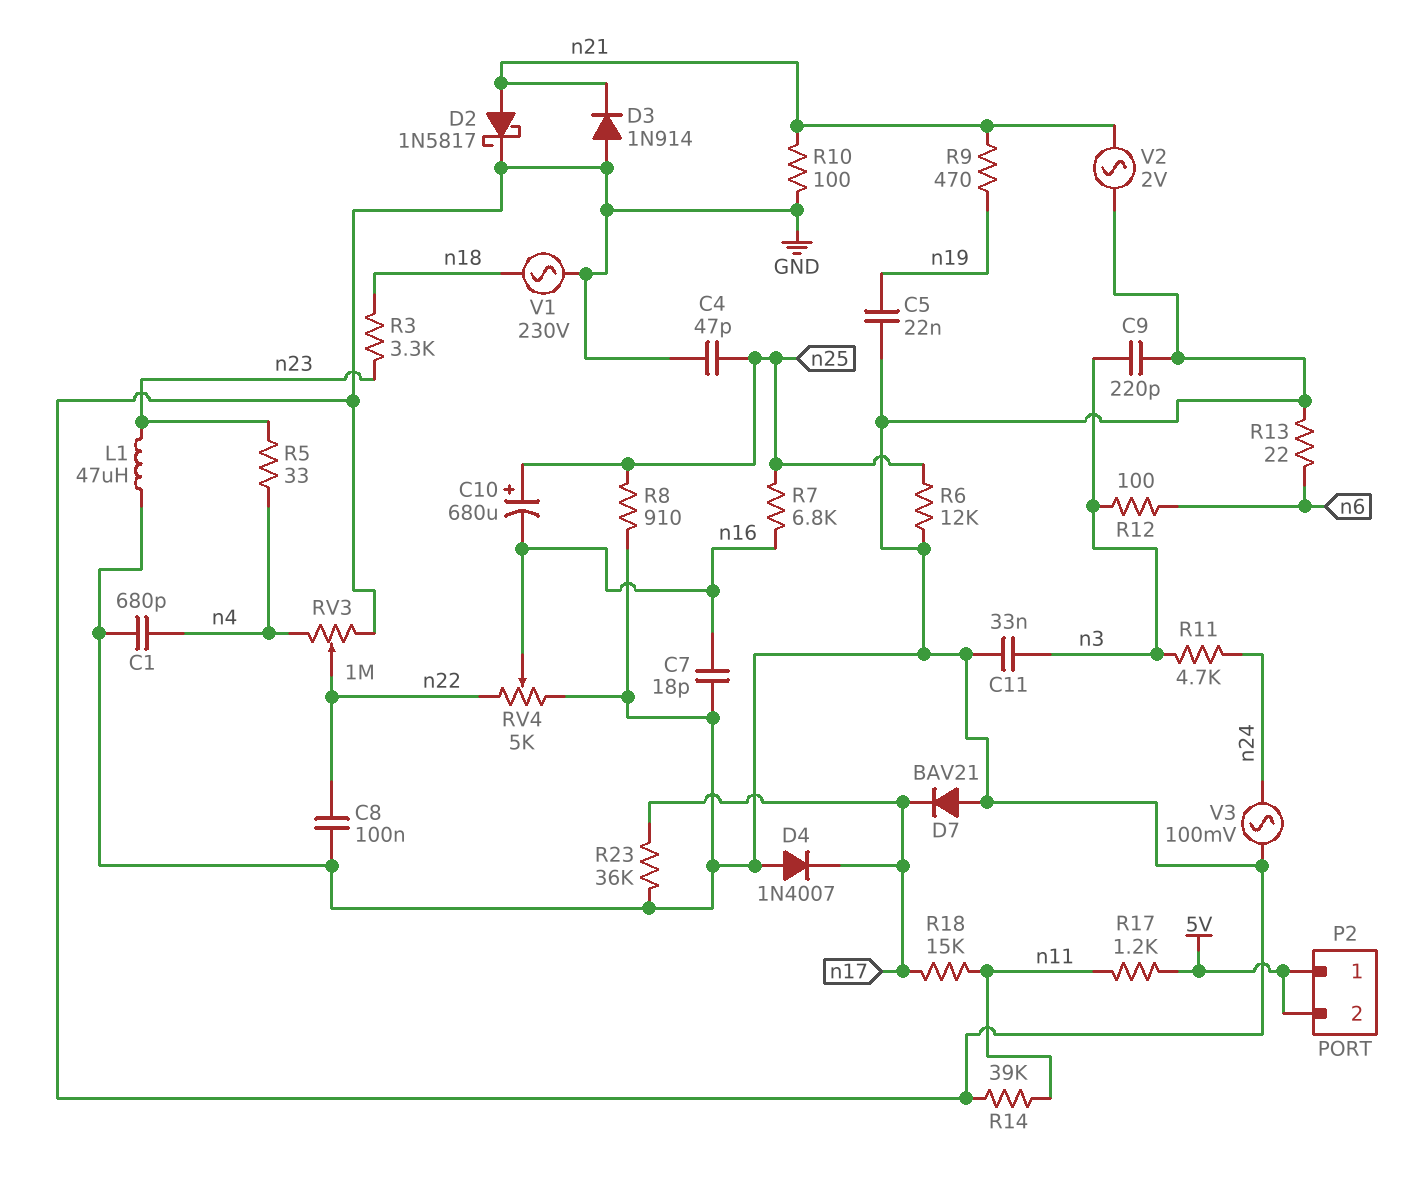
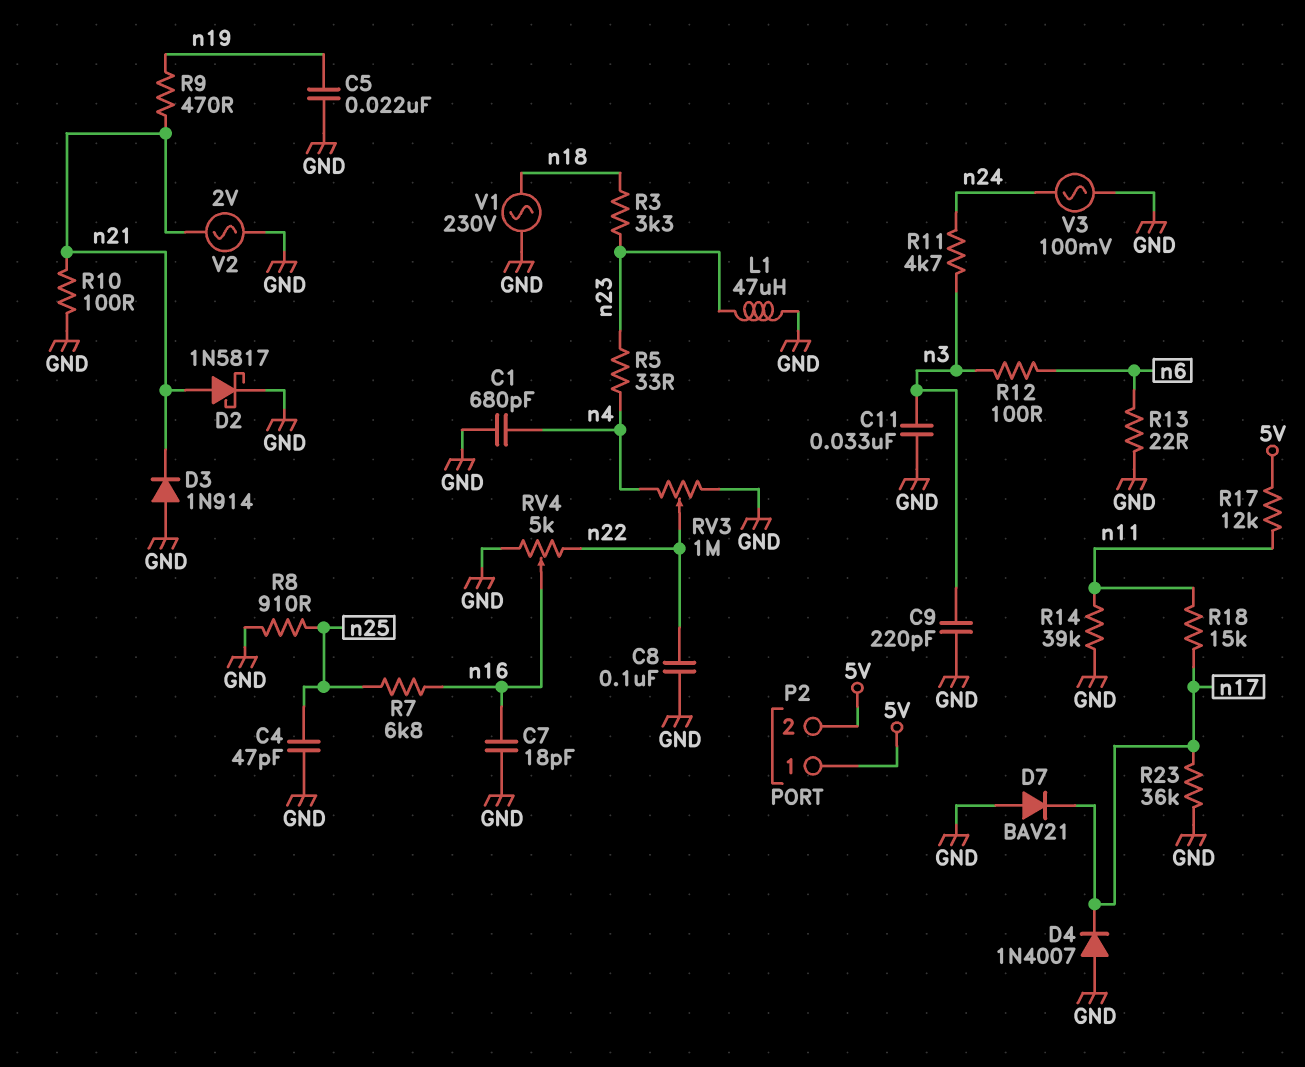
C10: 680uF (plus n25, minus n16) -> none
R6: 12k (GND, n25) -> none
R17: 1.2k (5V, n11) -> 12k (5V, n11)

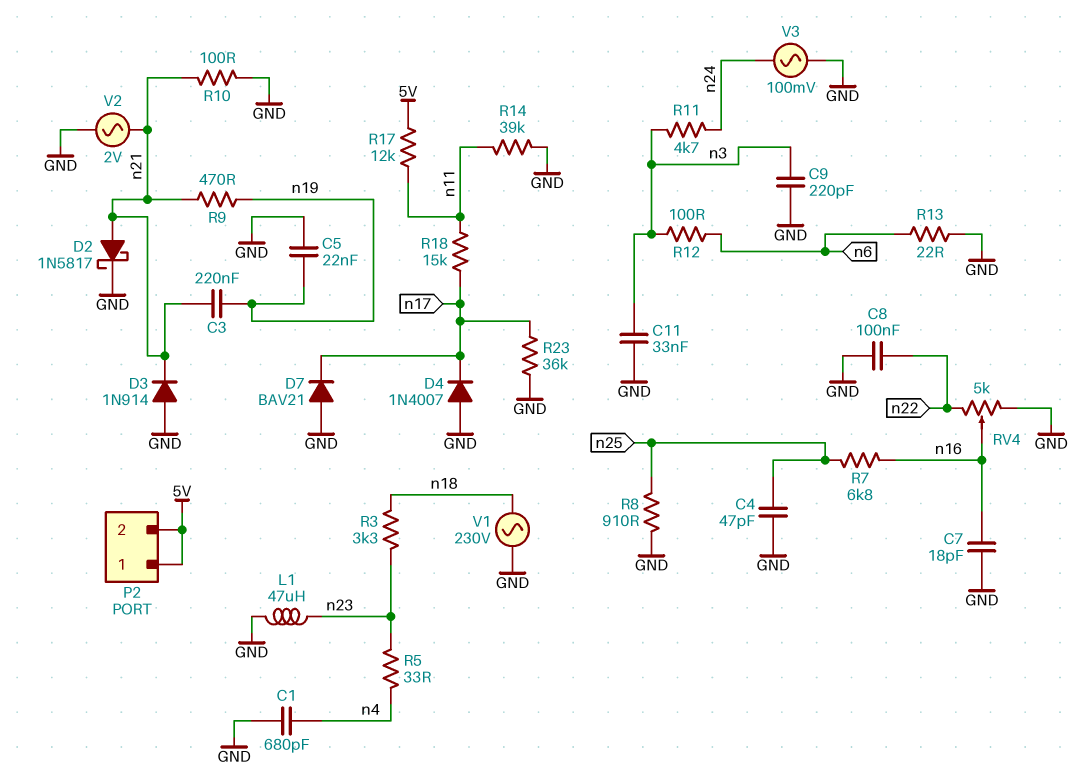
C3: none -> 220nF (n19, n21)
RV3: 1M (GND, n4, wiper n22) -> none

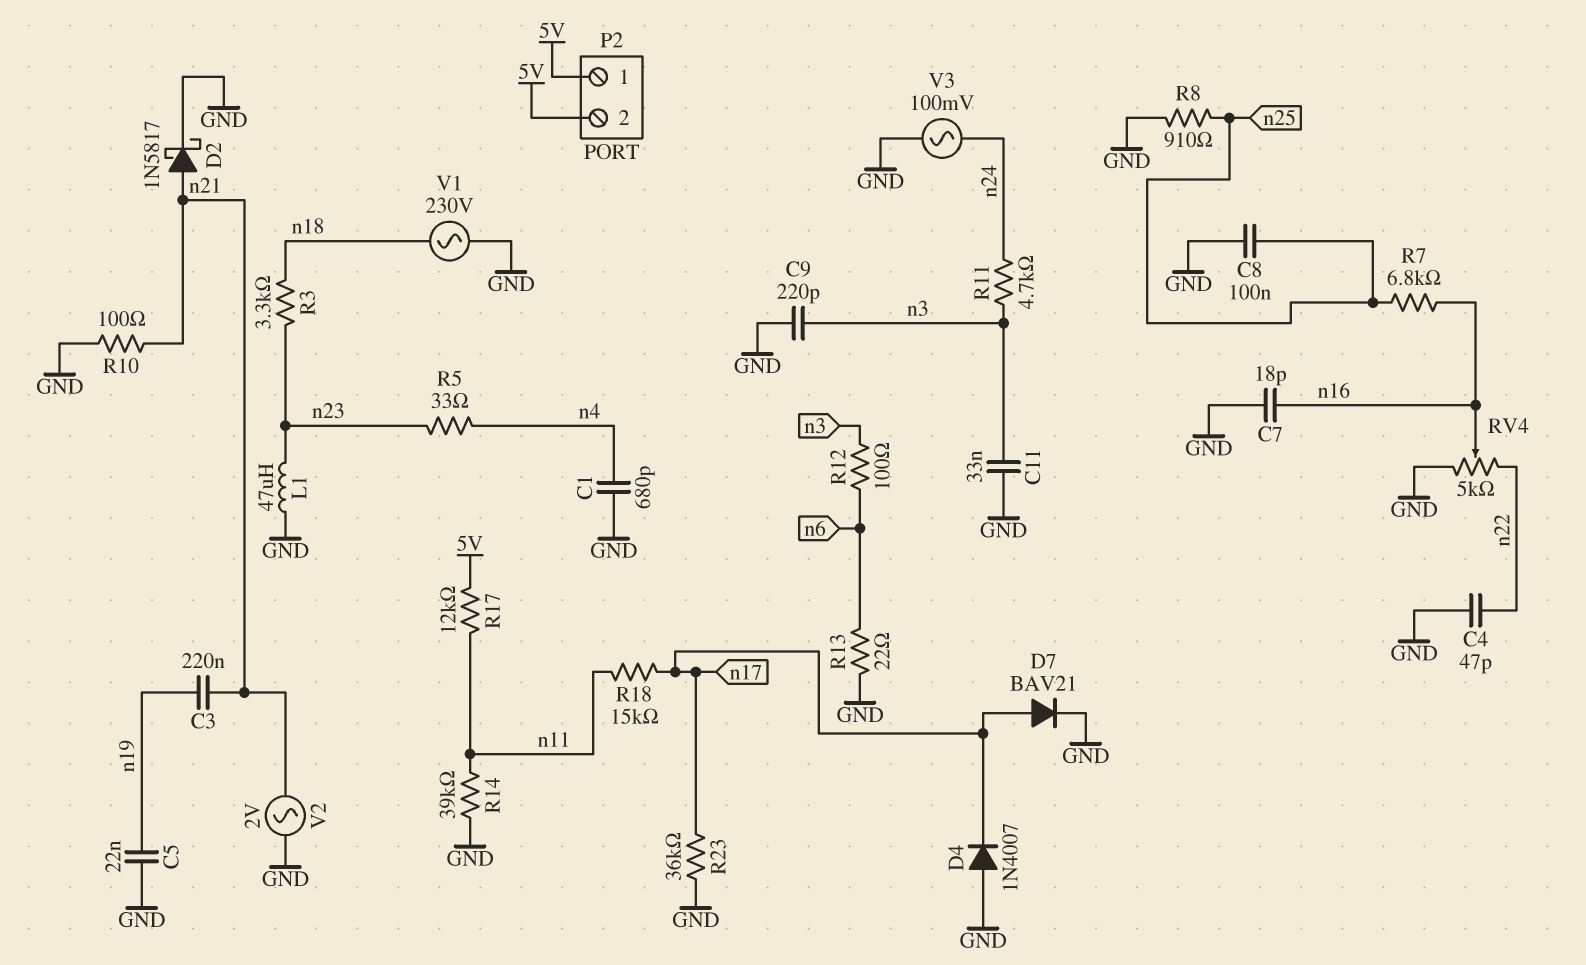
C4: 47pF (GND, n25) -> 47pF (GND, n22)
C8: 100nF (GND, n22) -> 100nF (GND, n25)
D3: diode 1N914 (A GND, K n21) -> none
D7: diode BAV21 (A GND, K n17) -> diode BAV21 (A n17, K GND)
R9: 470 (n19, n21) -> none

